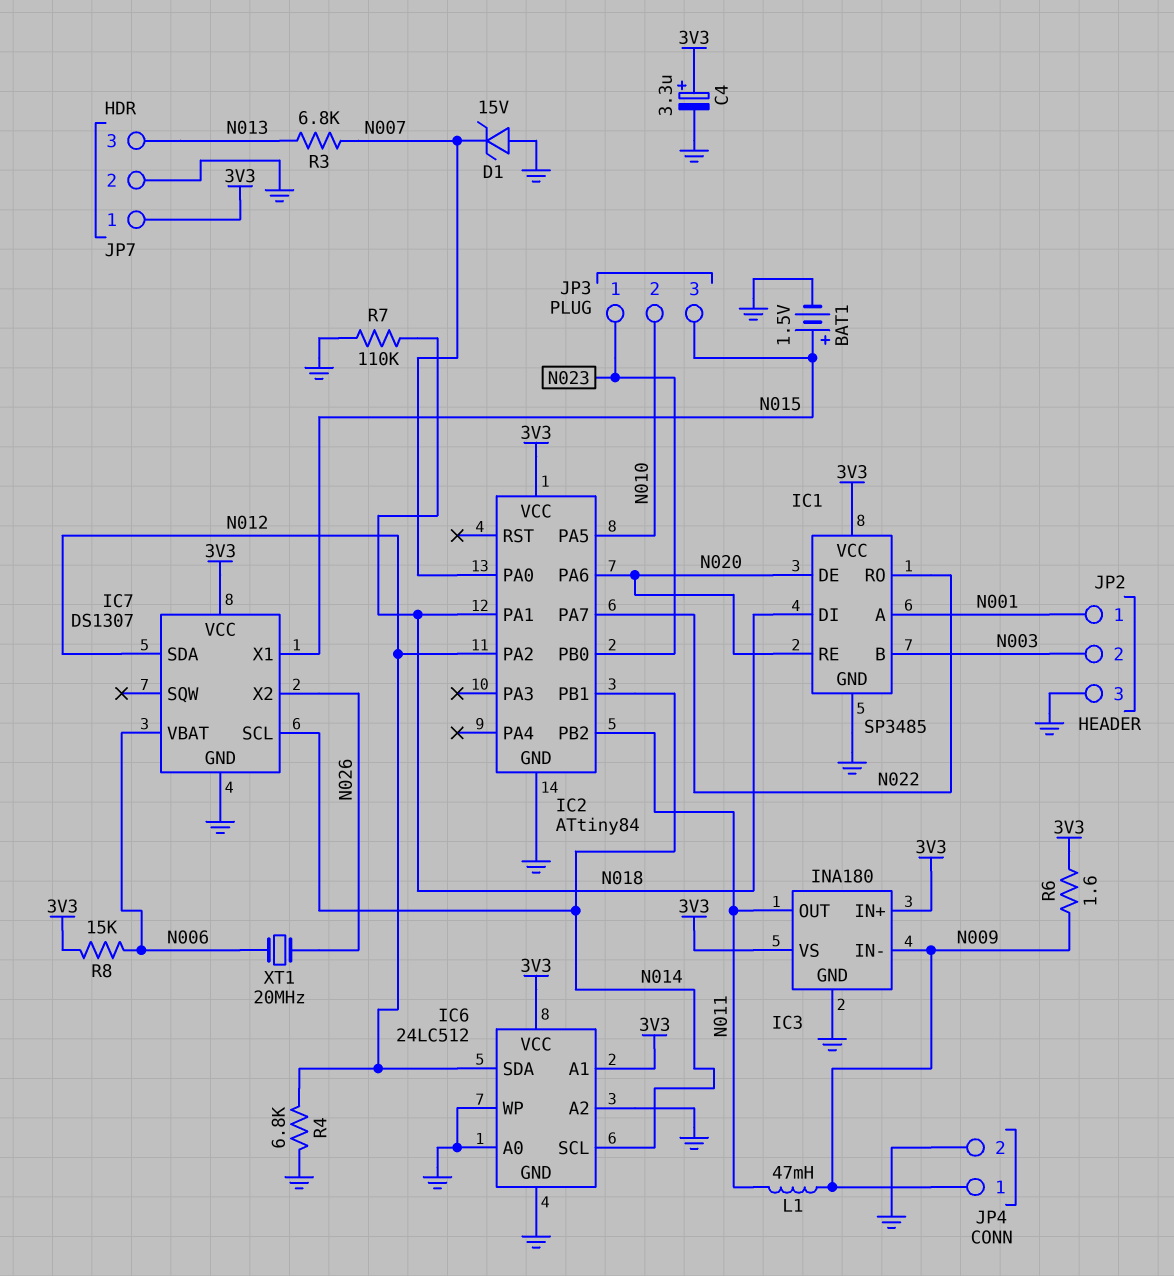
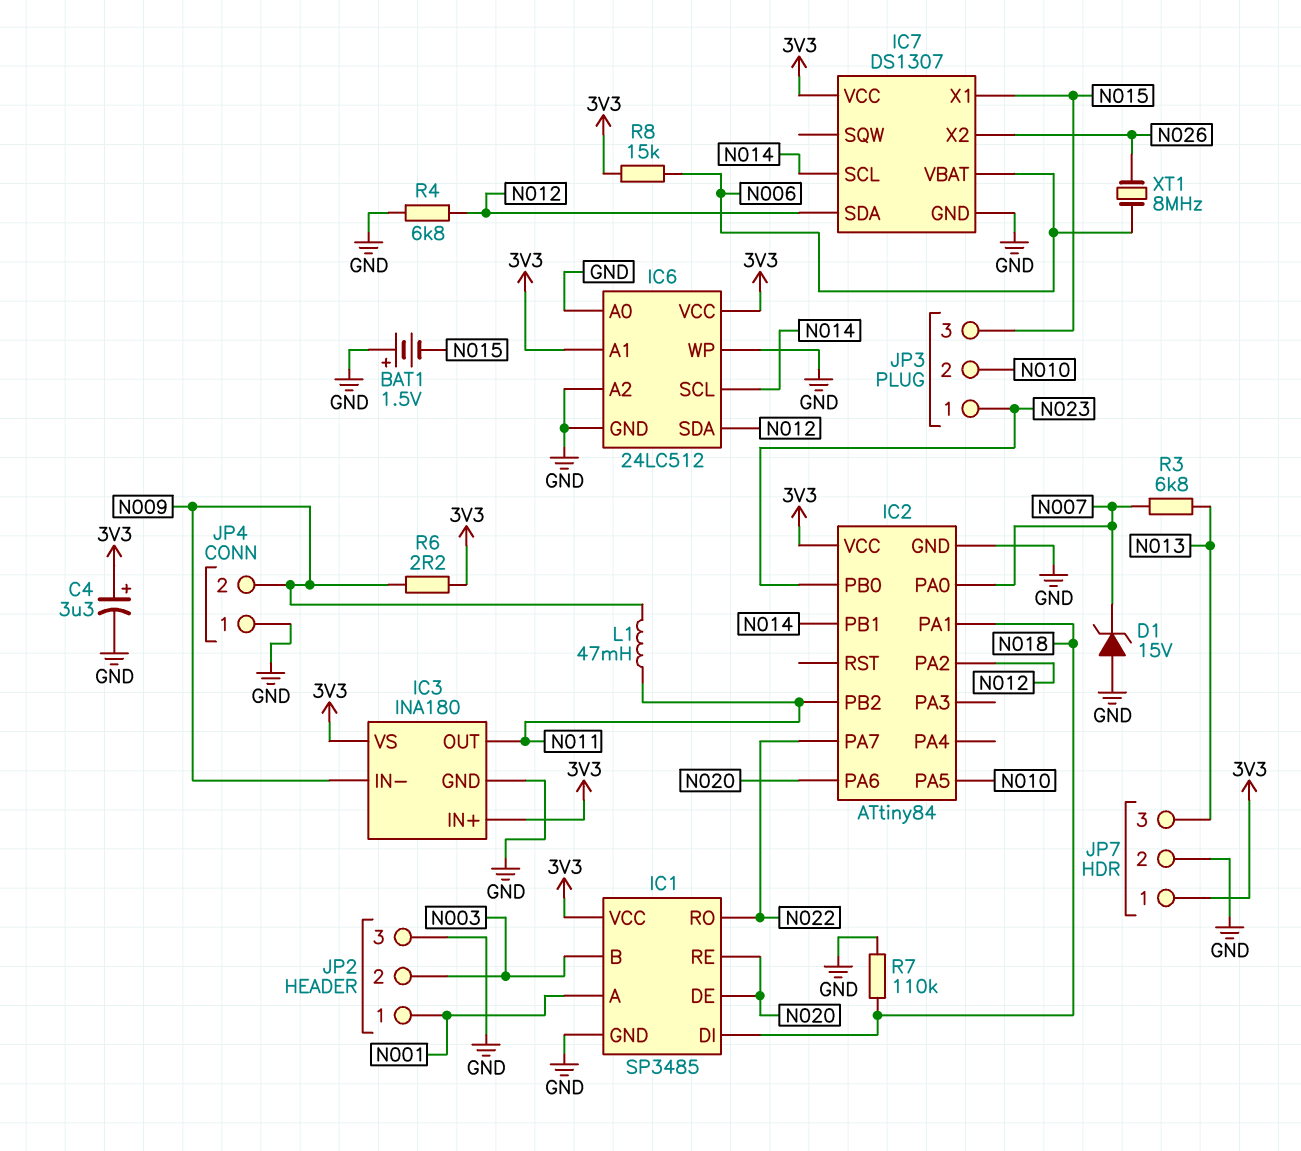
BAT1: 1.5V (plus N015, minus GND) -> 1.5V (plus GND, minus N015)
JP4 pin 1: N009 -> GND
JP4 pin 2: GND -> N009
R6: 1.6 (3V3, N009) -> 2.2 (3V3, N009)
XT1: 20MHz (N006, N026) -> 8MHz (N006, N026)

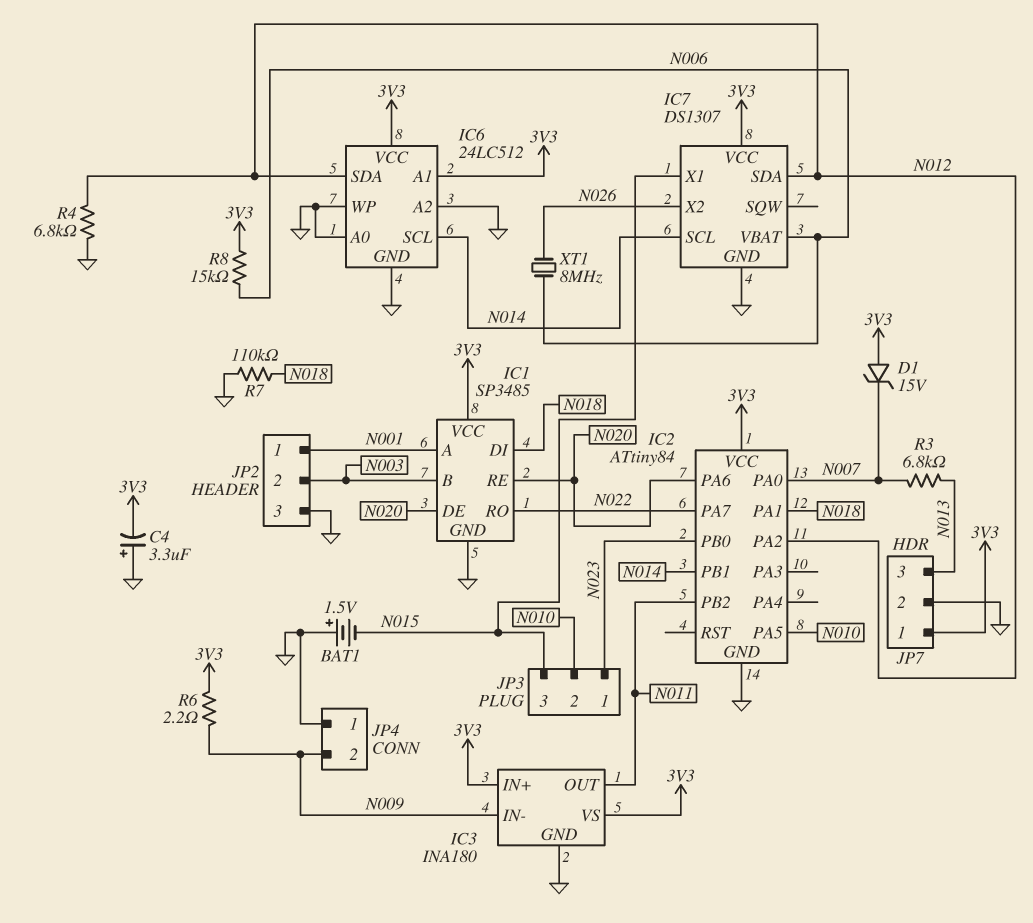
C4: 3.3uF (plus 3V3, minus GND) -> 3.3uF (plus GND, minus 3V3)
D1: zener 15V (A GND, K N007) -> zener 15V (A 3V3, K N007)
L1: 47mH (N009, N011) -> none

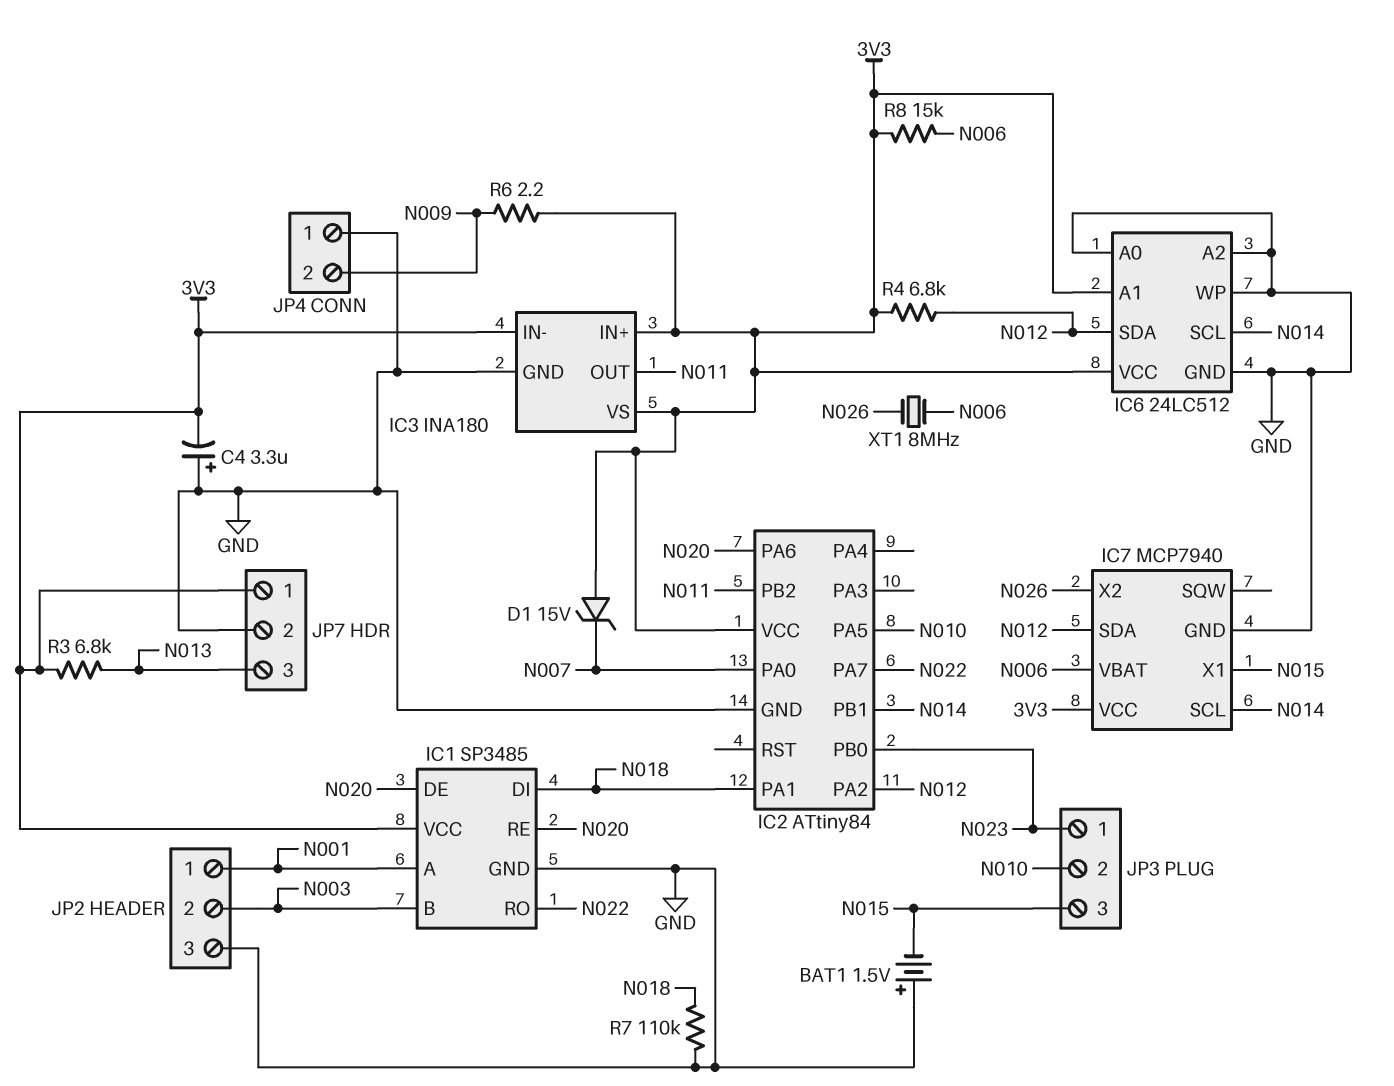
IC3 pin IN-: N009 -> 3V3
IC7: DS1307 -> MCP7940
R3: 6.8k (N007, N013) -> 6.8k (3V3, N013)
R4: 6.8k (GND, N012) -> 6.8k (3V3, N012)

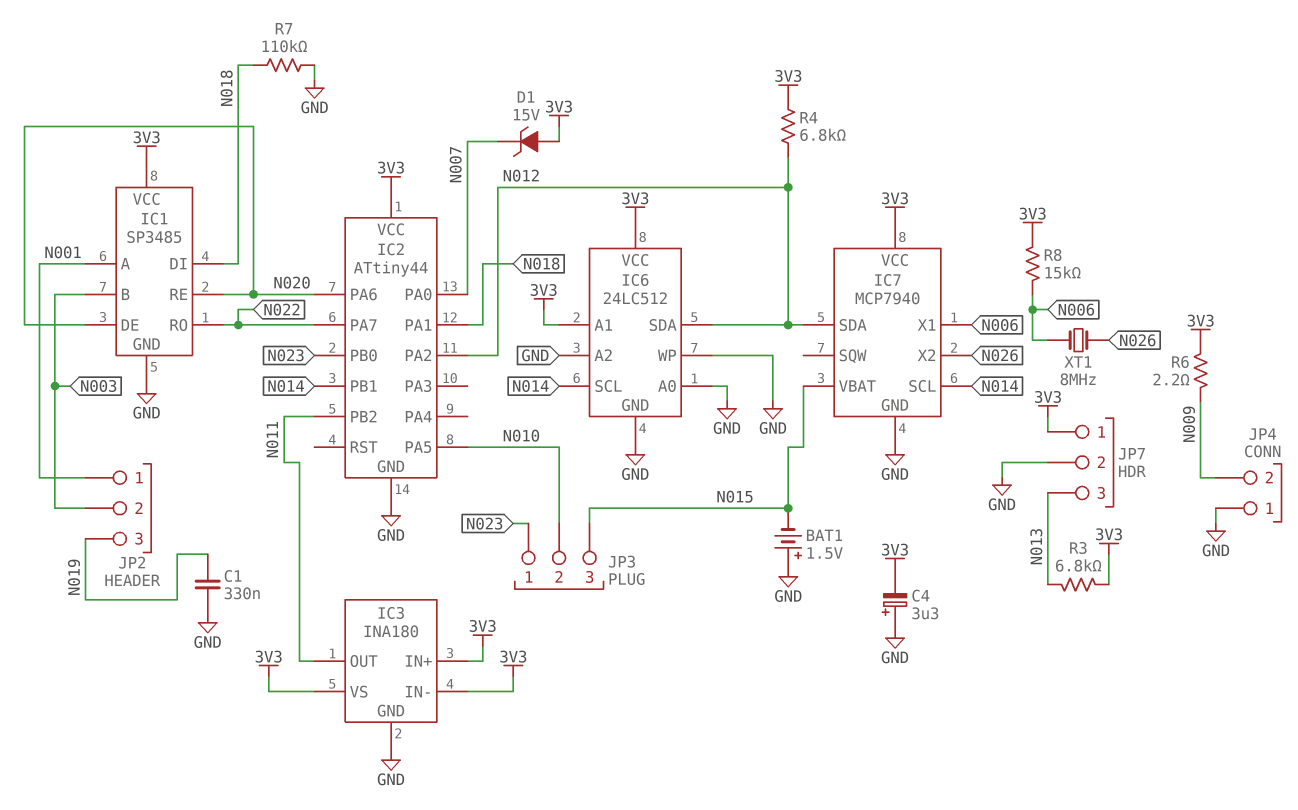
C1: none -> 330nF (GND, N019)
IC2: ATtiny84 -> ATtiny44
IC7 pin VBAT: N006 -> N015
IC7 pin X1: N015 -> N006
JP2 pin 3: GND -> N019

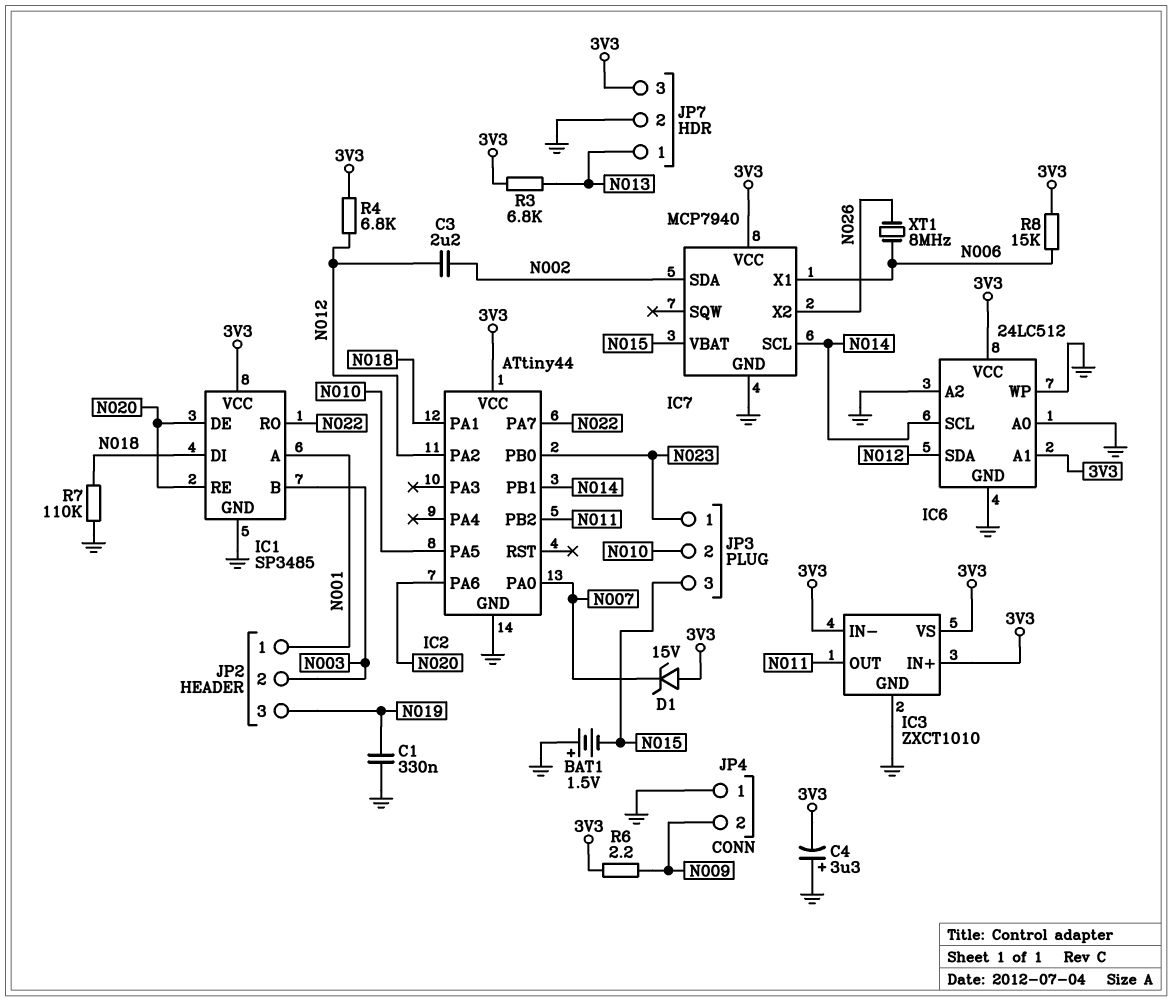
C3: none -> 2.2uF (N002, N012)
IC3: INA180 -> ZXCT1010
IC7 pin SDA: N012 -> N002
JP7 pin 1: 3V3 -> N013
JP7 pin 3: N013 -> 3V3

